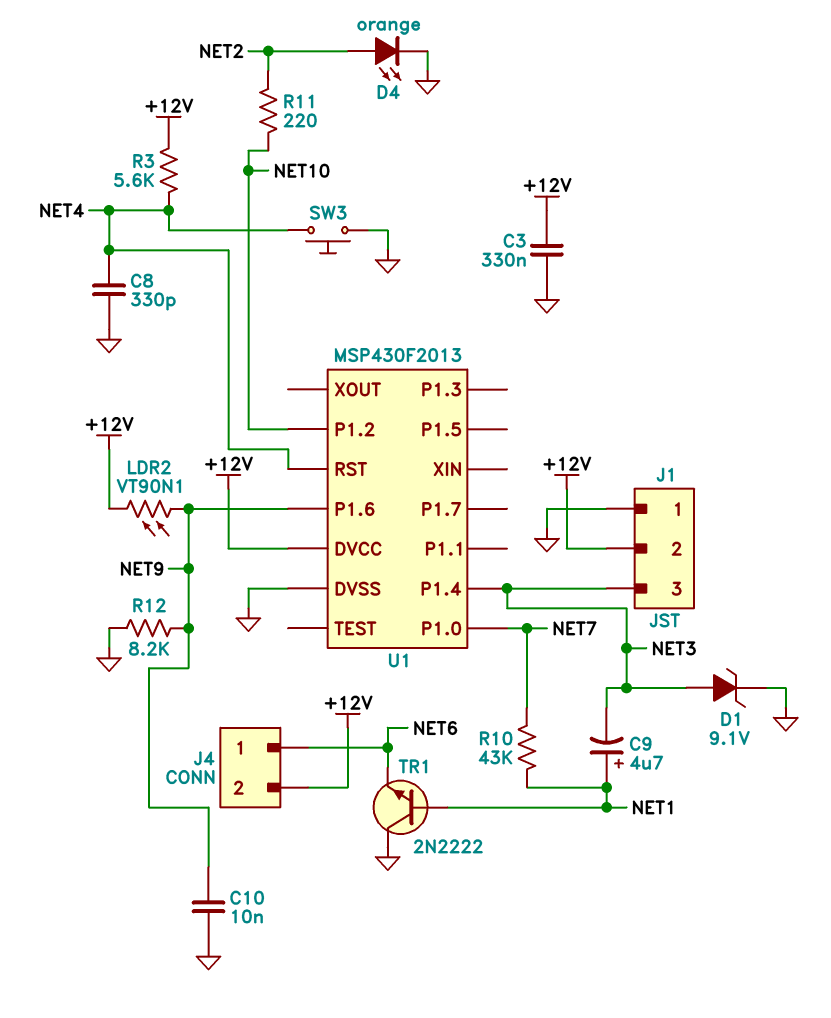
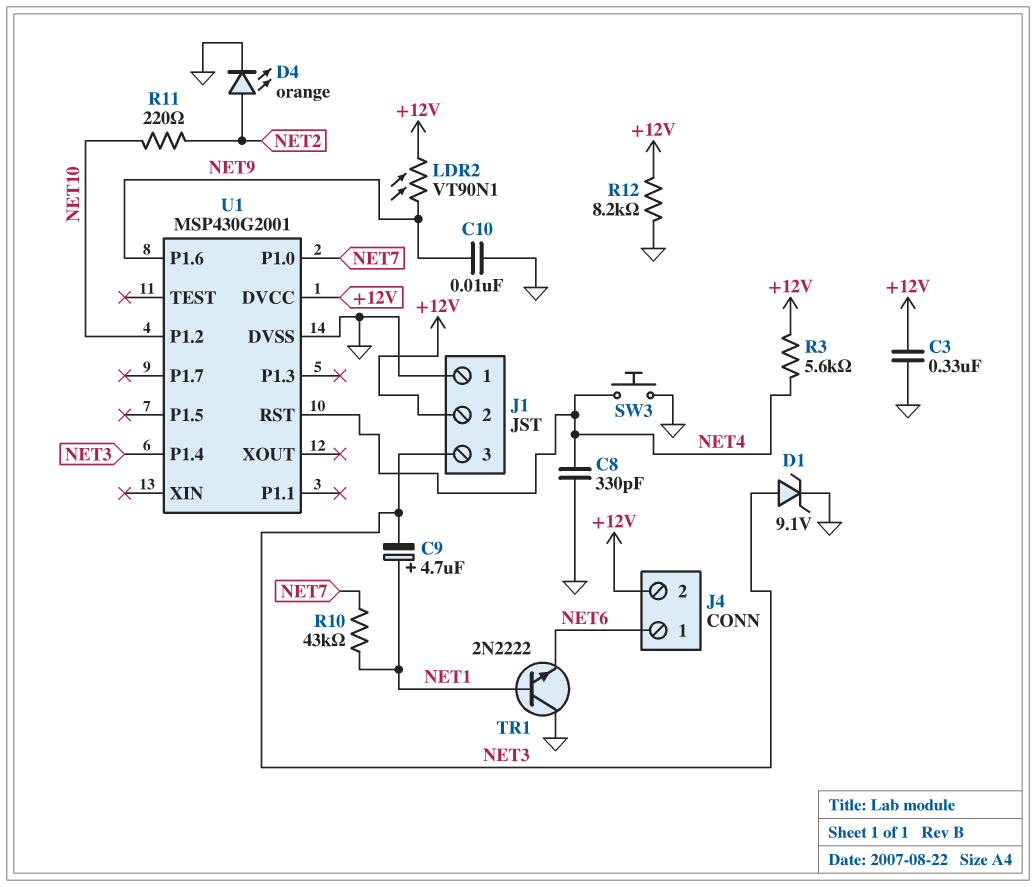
R12: 8.2k (GND, NET9) -> 8.2k (+12V, GND)
U1: MSP430F2013 -> MSP430G2001

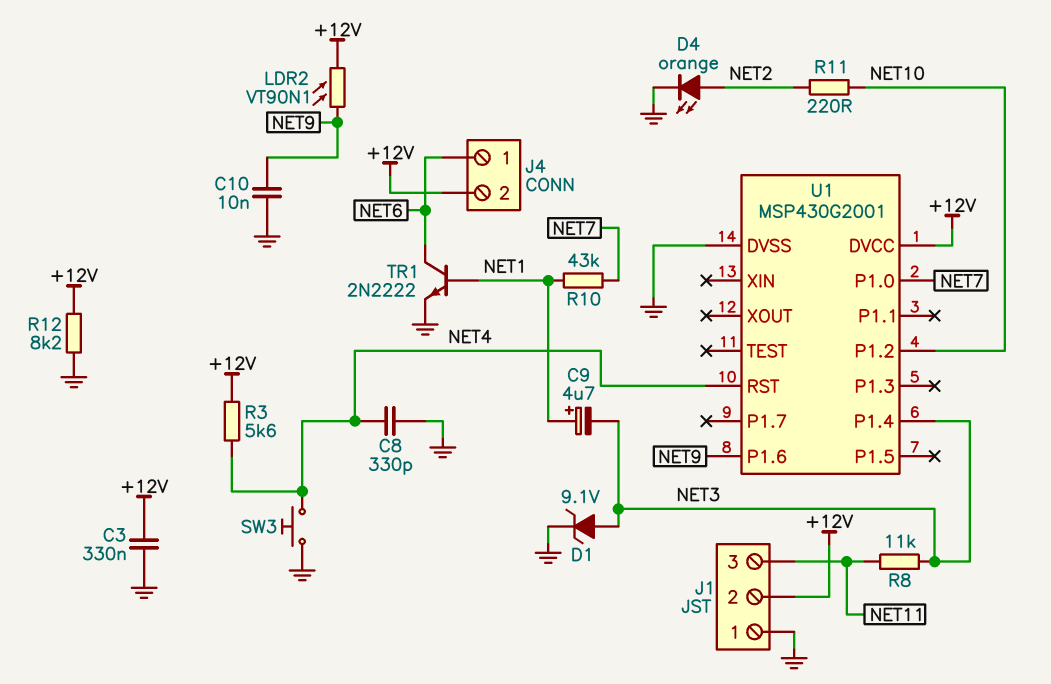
J1 pin 3: NET3 -> NET11
R8: none -> 11k (NET3, NET11)
TR1: NPN 2N2222 (B NET1, C GND, E NET6) -> NPN 2N2222 (B NET1, C NET6, E GND)

